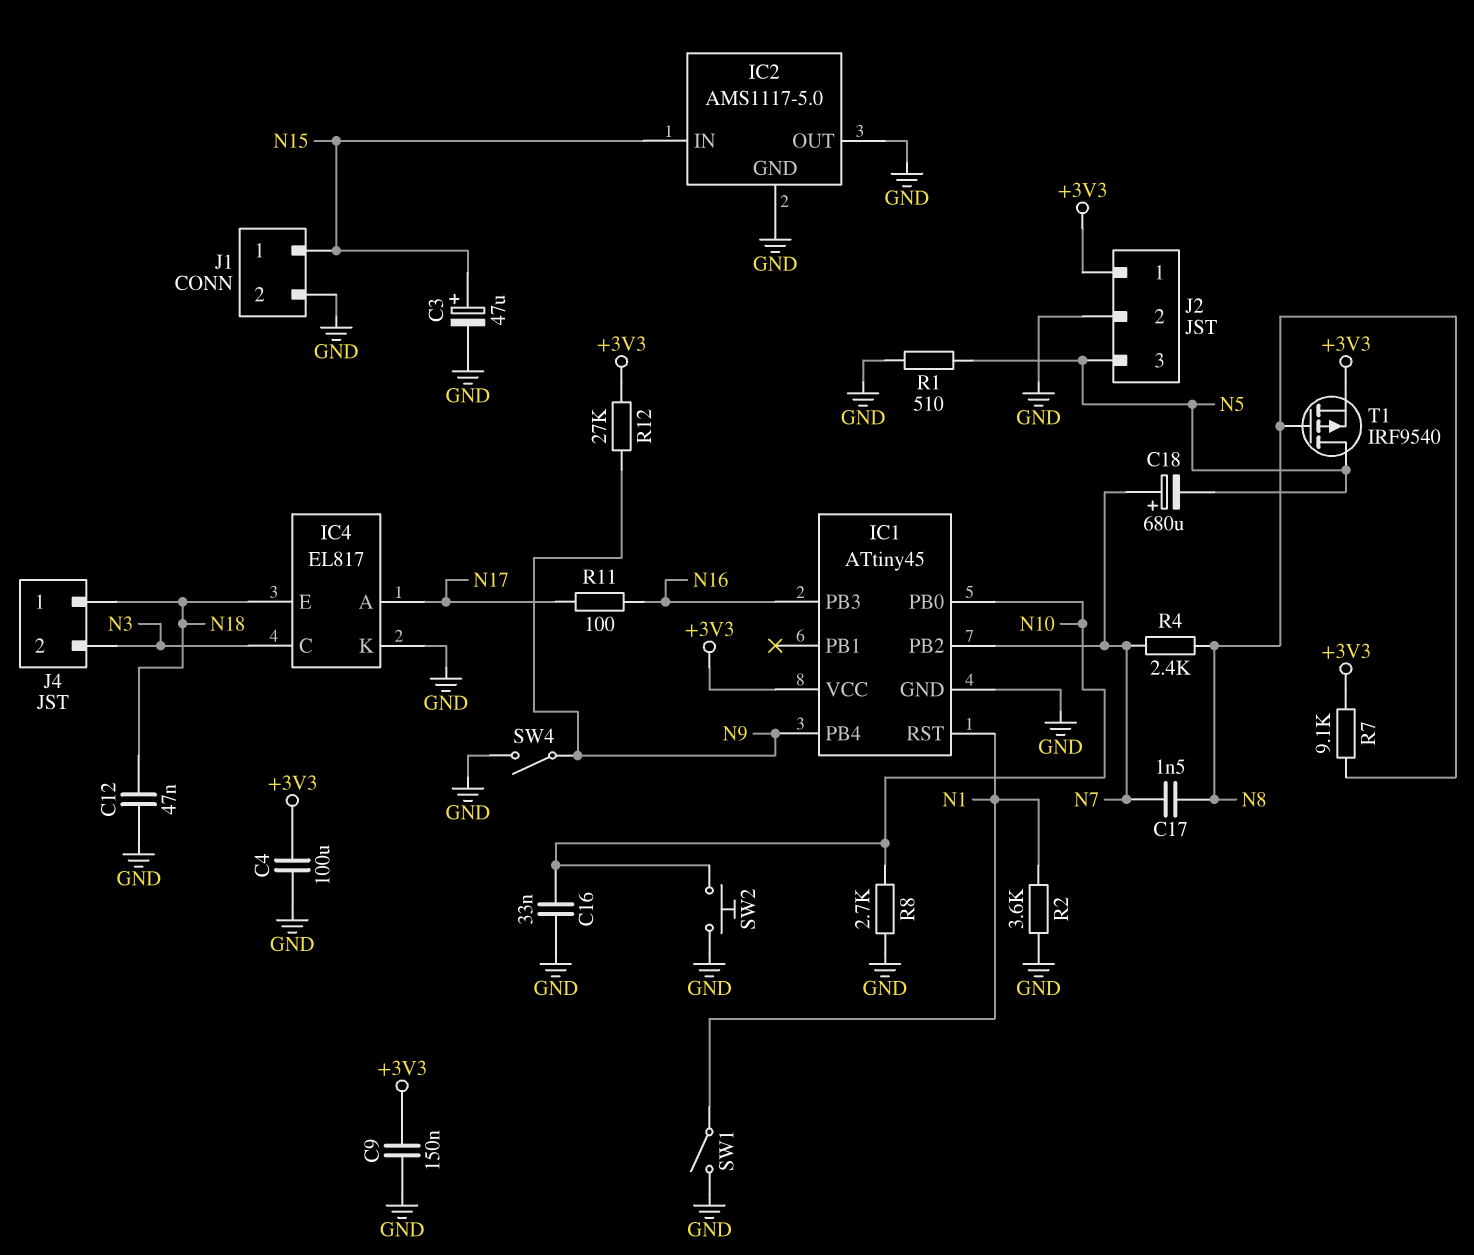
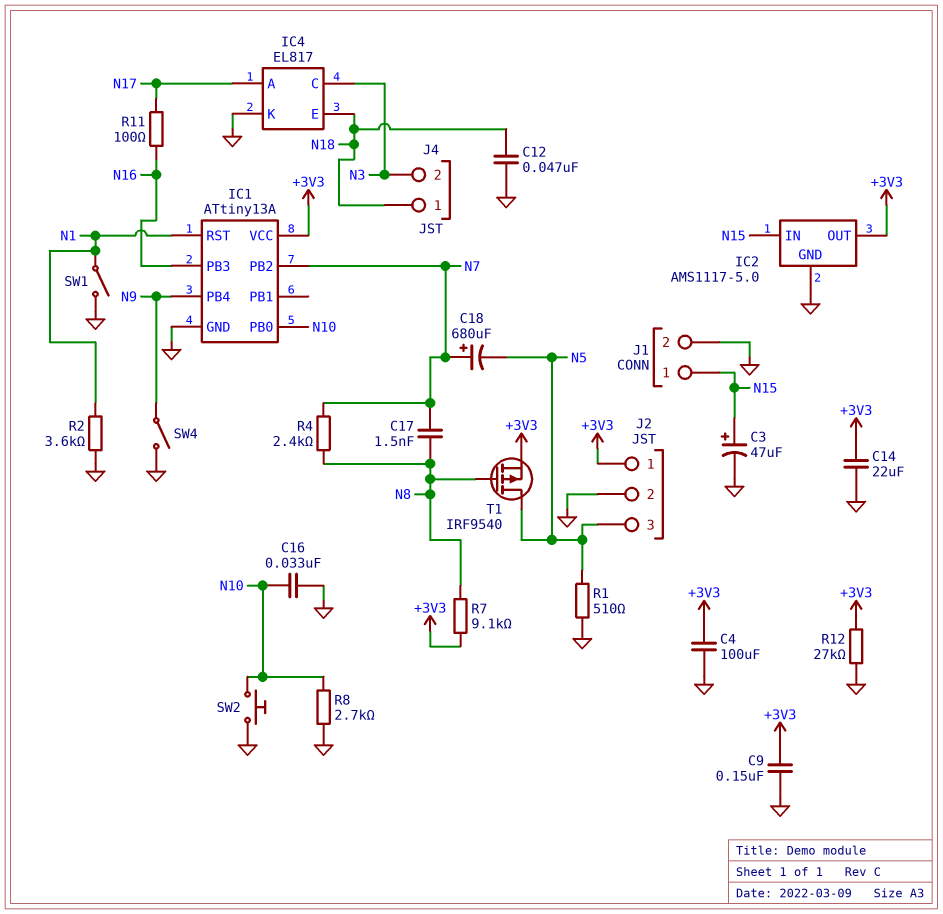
C14: none -> 22uF (+3V3, GND)
IC1: ATtiny45 -> ATtiny13A
IC2 pin OUT: GND -> +3V3
R12: 27k (+3V3, N9) -> 27k (+3V3, GND)

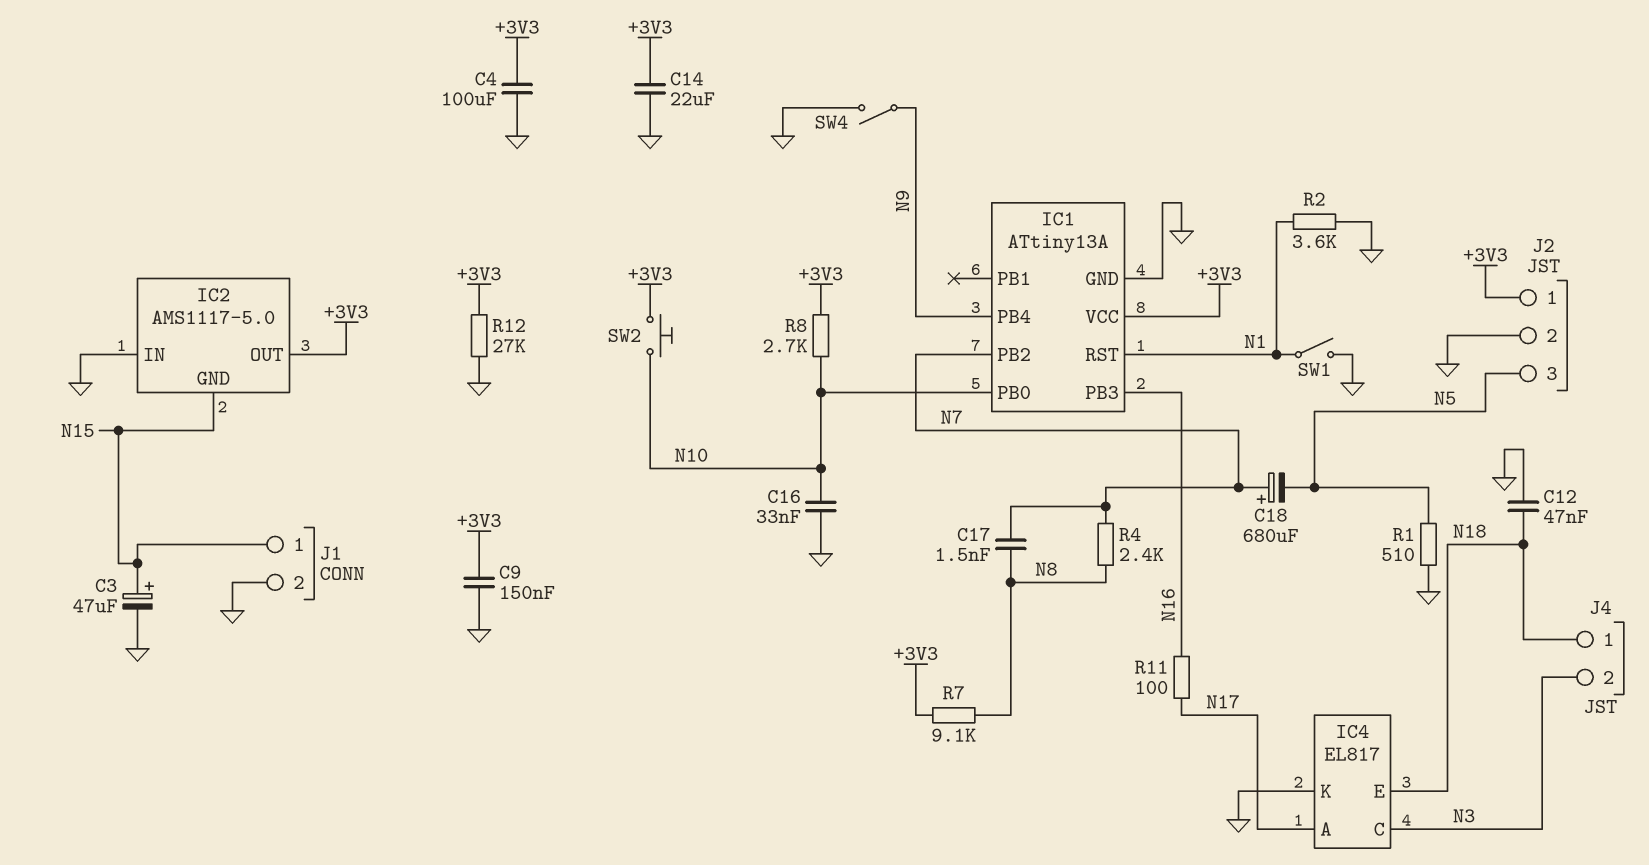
IC2 pin GND: GND -> N15
IC2 pin IN: N15 -> GND
R8: 2.7k (GND, N10) -> 2.7k (+3V3, N10)
SW2: button (GND, N10) -> button (+3V3, N10)
T1: PMOS IRF9540 (G N8, D N5, S +3V3) -> none

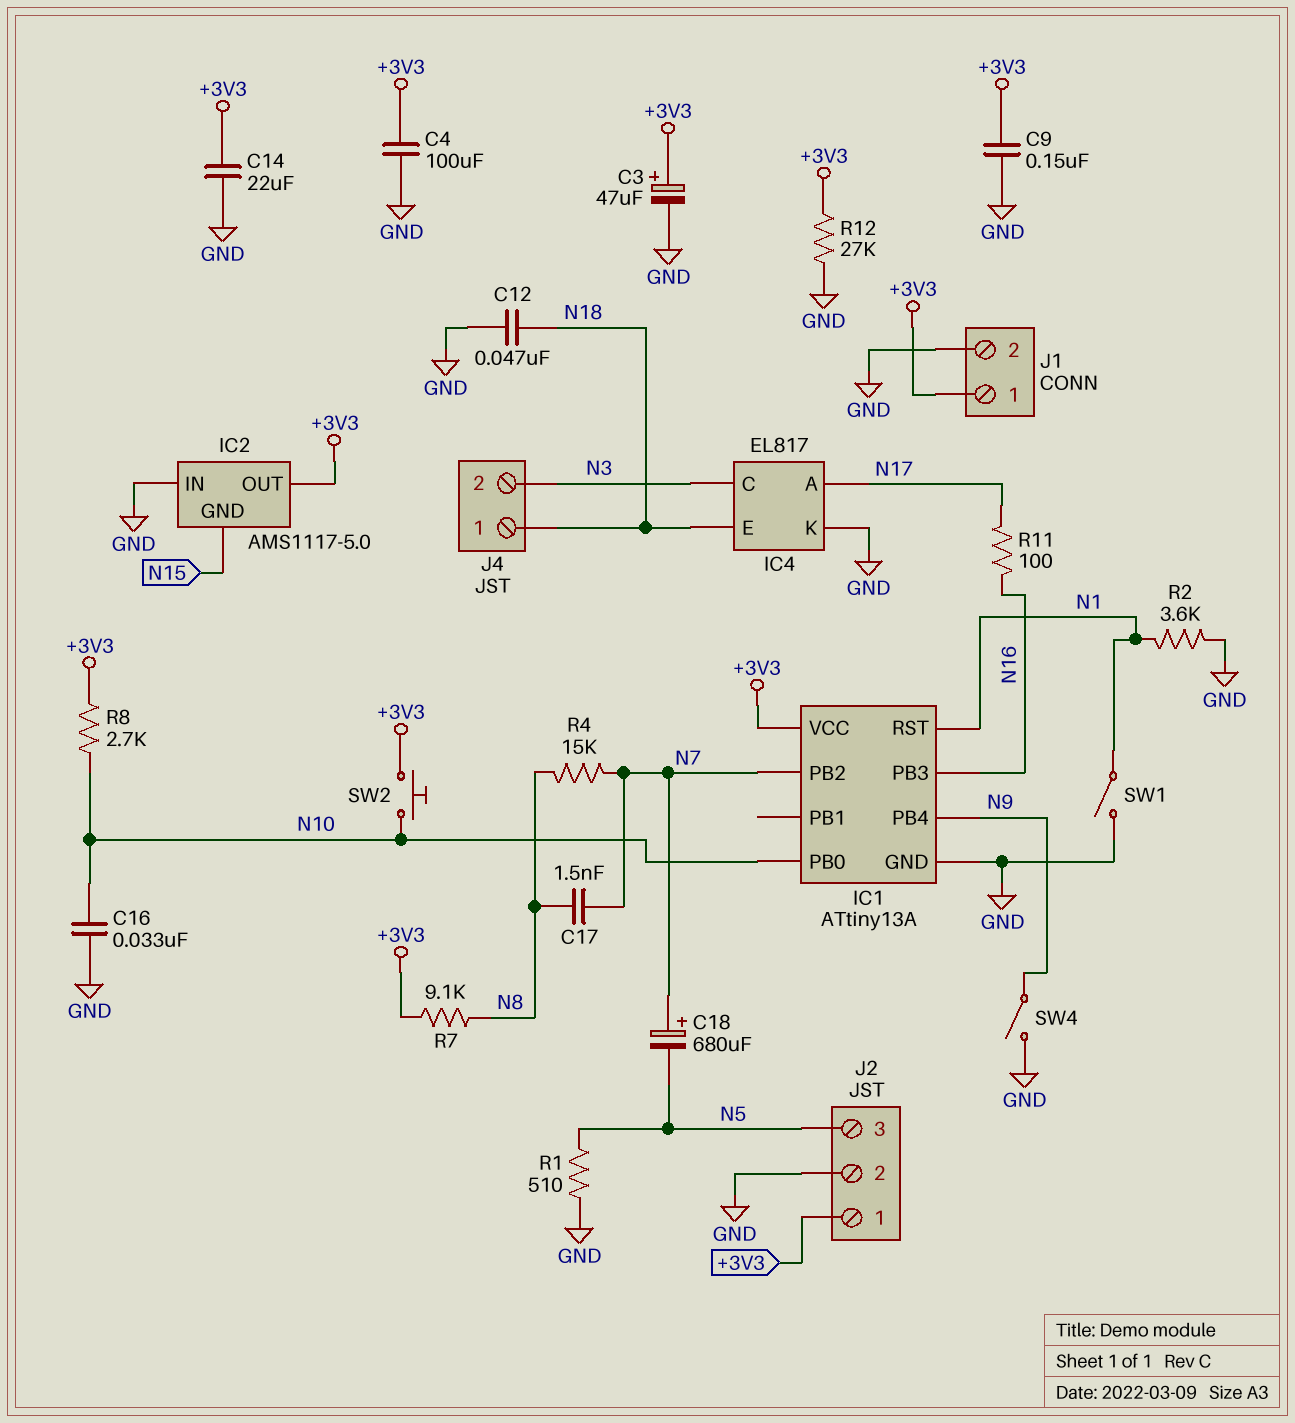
C3: 47uF (plus N15, minus GND) -> 47uF (plus +3V3, minus GND)
J1 pin 1: N15 -> +3V3
R4: 2.4k (N7, N8) -> 15k (N7, N8)

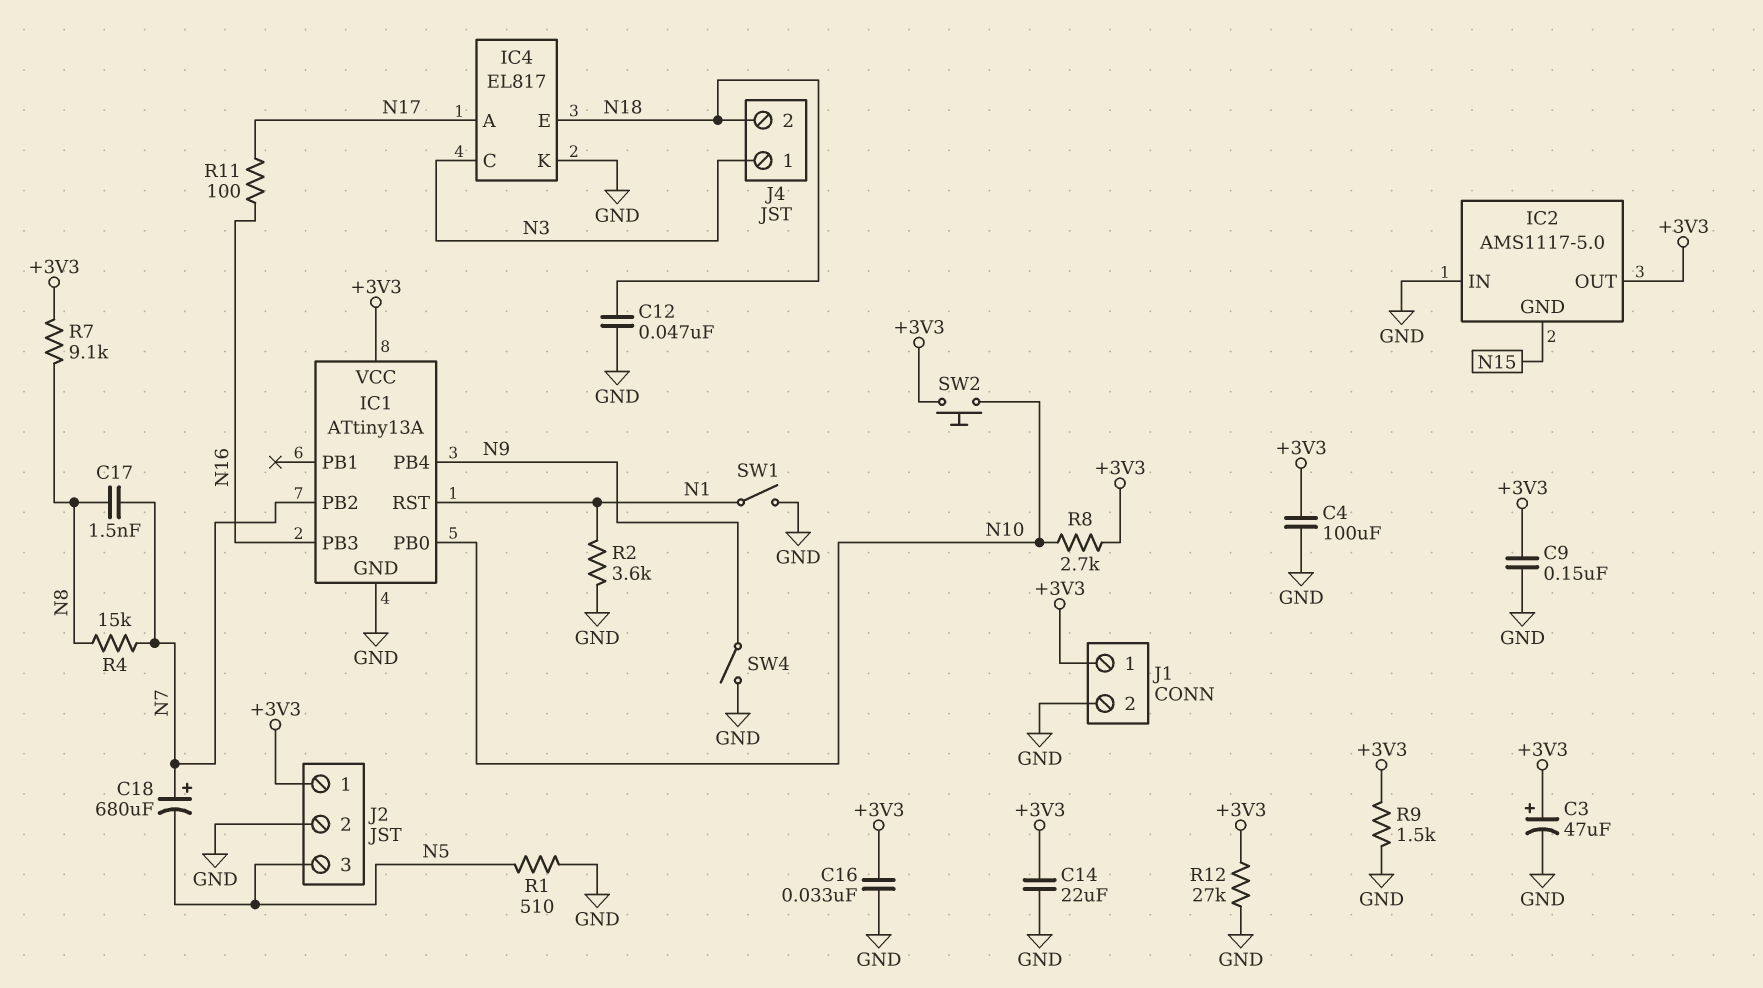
C16: 33nF (GND, N10) -> 33nF (+3V3, GND)
J4 pin 1: N18 -> N3
J4 pin 2: N3 -> N18
R9: none -> 1.5k (+3V3, GND)

